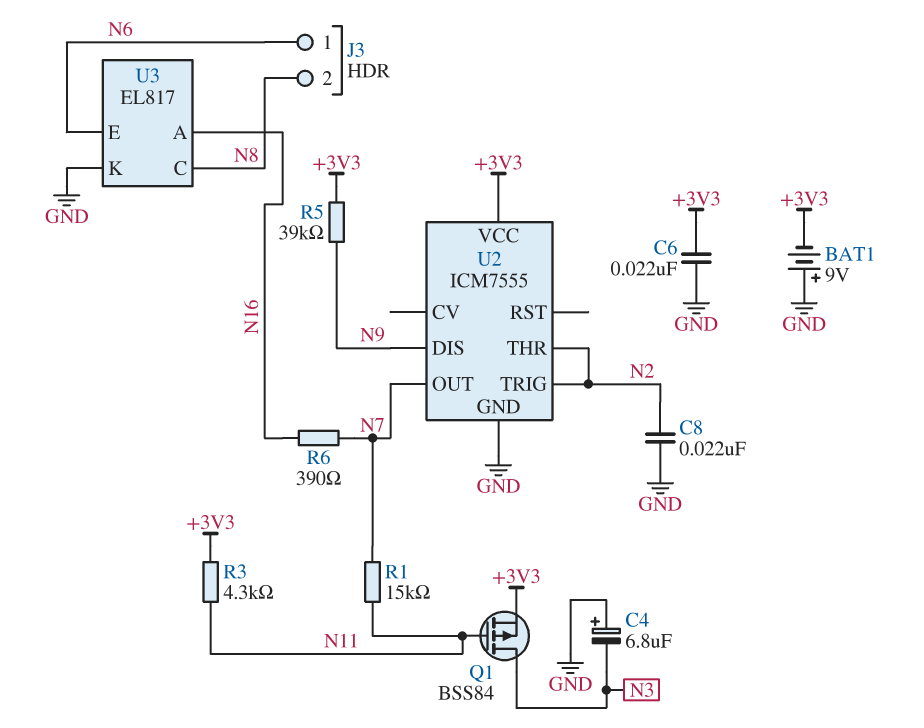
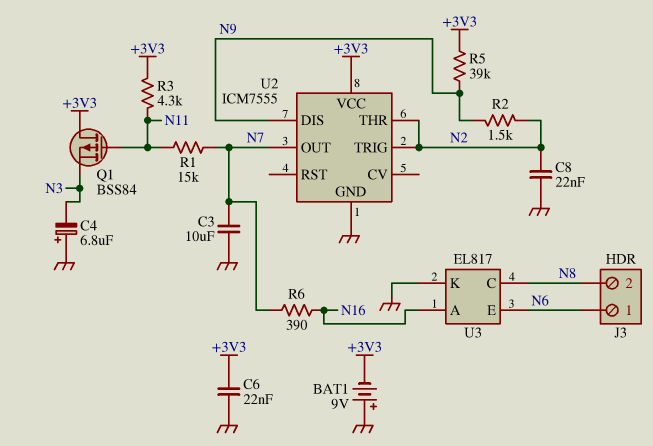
C3: none -> 10uF (GND, N7)
Q1: PMOS BSS84 (G N11, D N3, S +3V3) -> PMOS BSS84 (G N11, D +3V3, S N3)
R2: none -> 1.5k (N2, N9)

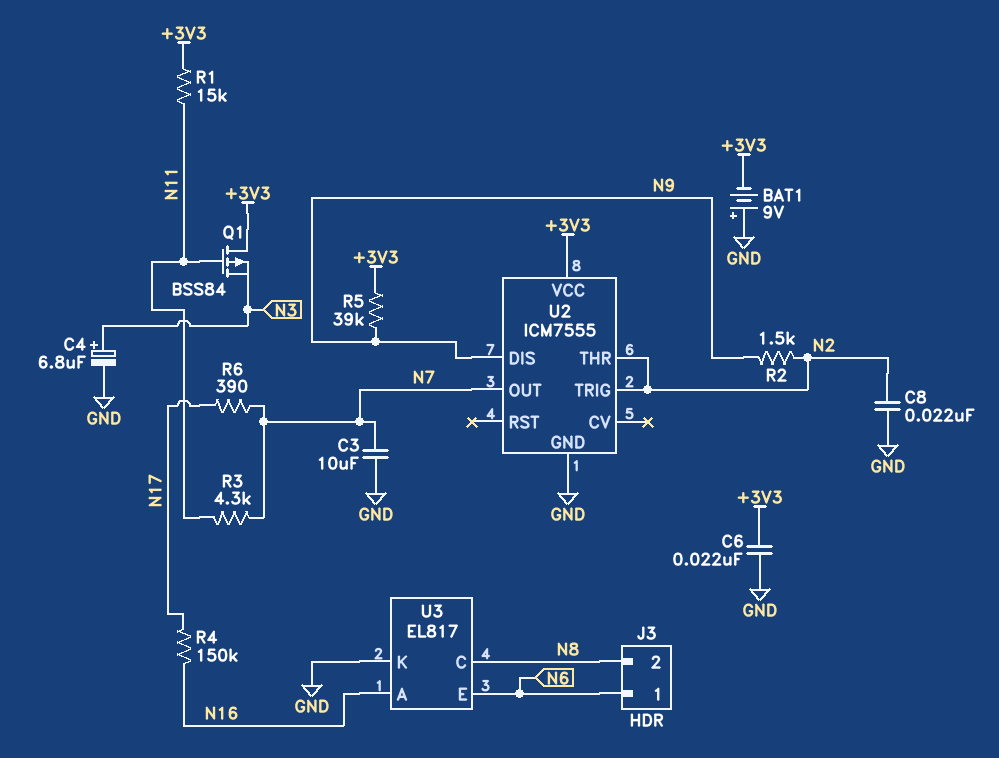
C4: 6.8uF (plus GND, minus N3) -> 6.8uF (plus N3, minus GND)
R1: 15k (N7, N11) -> 15k (+3V3, N11)
R3: 4.3k (+3V3, N11) -> 4.3k (N7, N11)
R4: none -> 150k (N16, N17)
R6: 390 (N7, N16) -> 390 (N7, N17)

